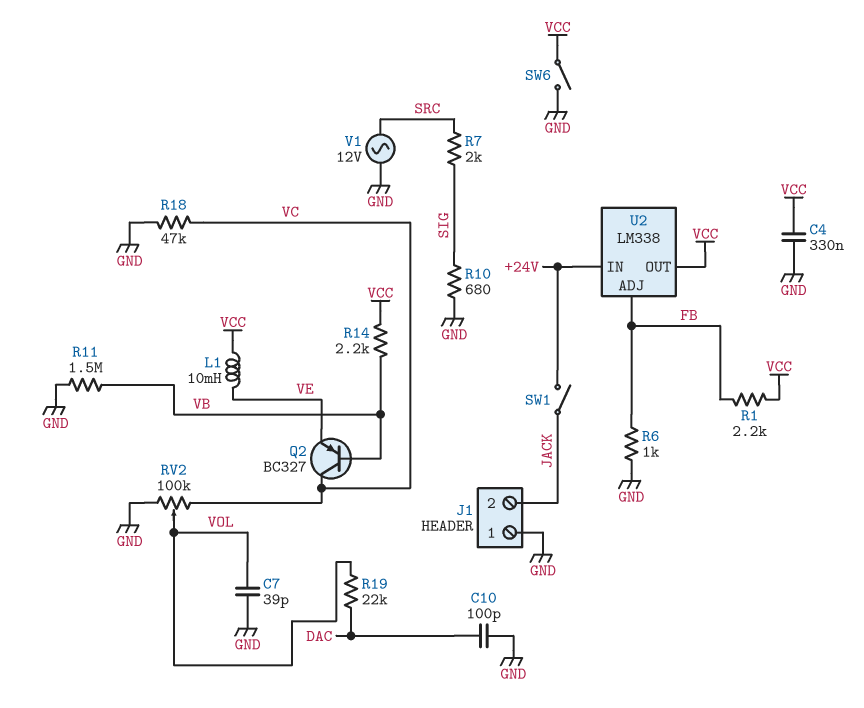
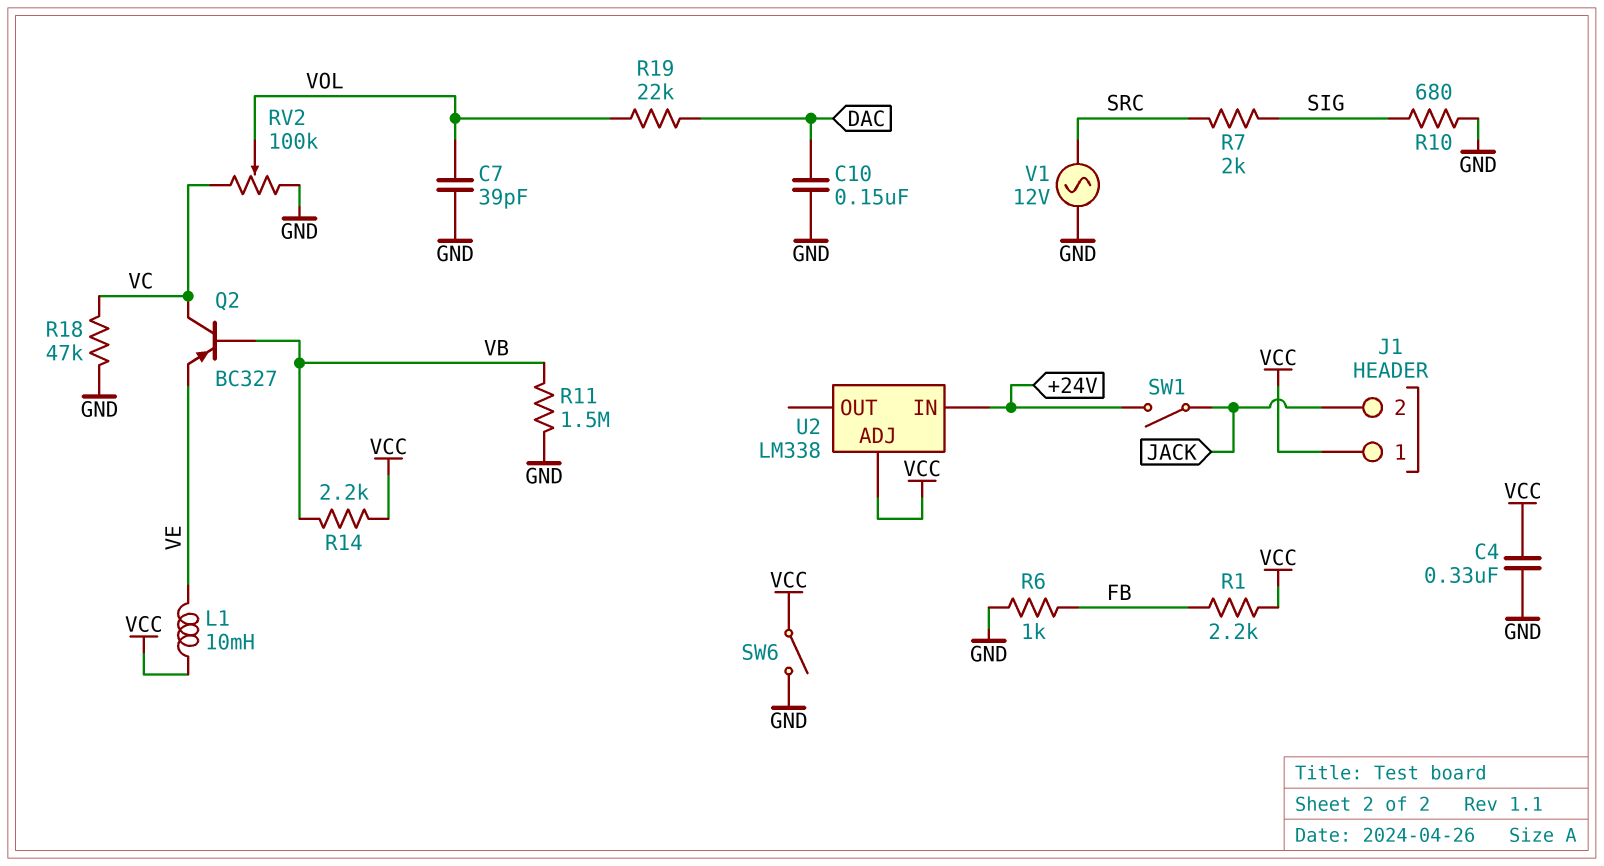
C10: 100pF (DAC, GND) -> 150nF (DAC, GND)
J1 pin 1: GND -> VCC
U2 pin ADJ: FB -> VCC
U2 pin OUT: VCC -> none

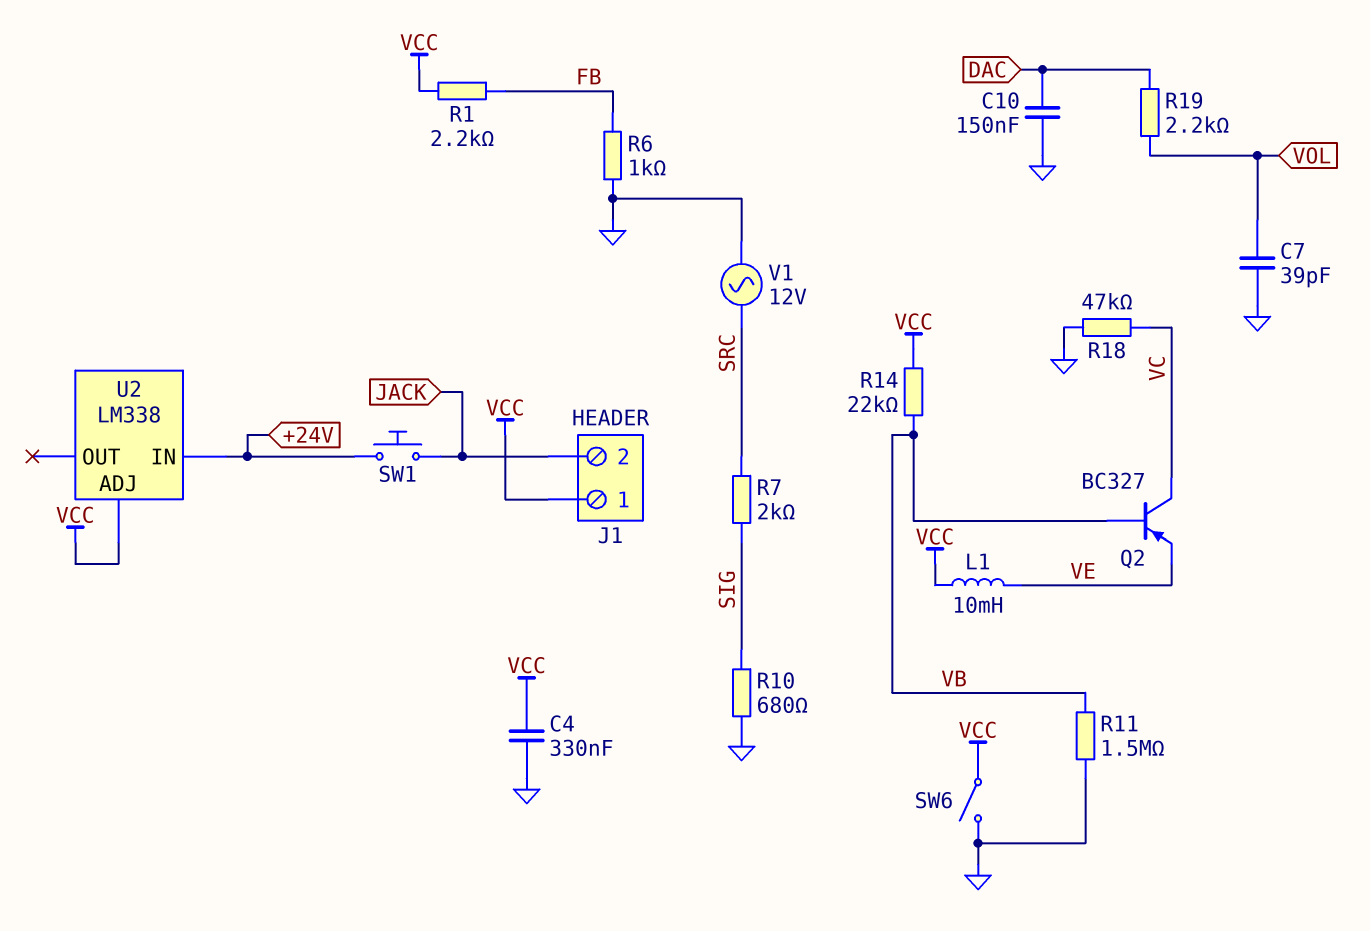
R14: 2.2k (VB, VCC) -> 22k (VB, VCC)
R19: 22k (DAC, VOL) -> 2.2k (DAC, VOL)
RV2: 100k (GND, VC, wiper VOL) -> none
SW1: switch (+24V, JACK) -> button (+24V, JACK)

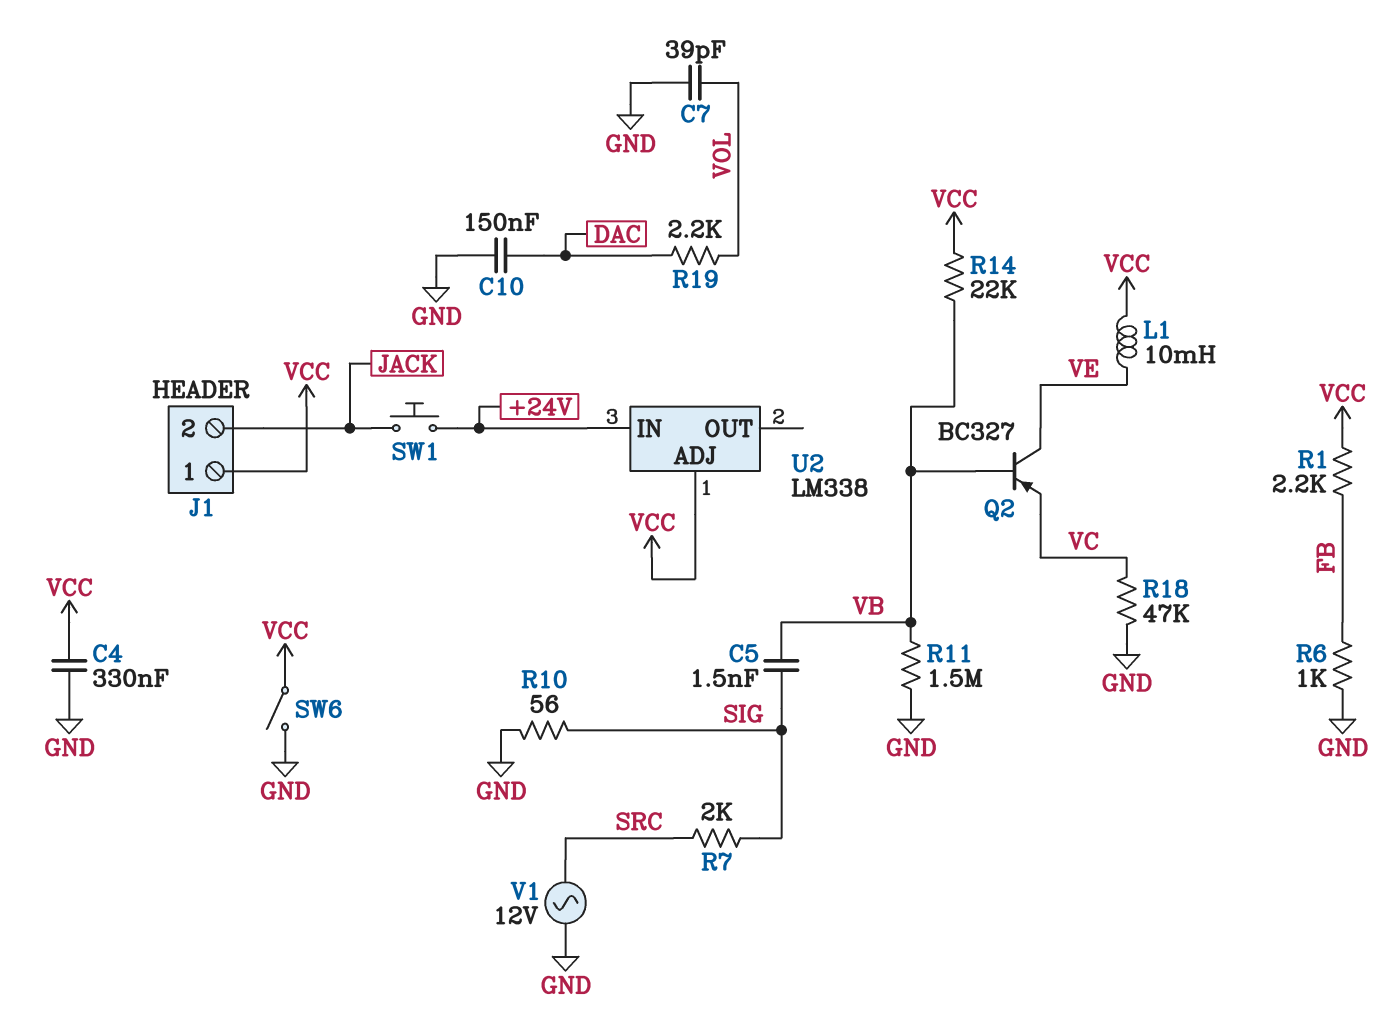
C5: none -> 1.5nF (SIG, VB)
Q2: PNP BC327 (B VB, C VC, E VE) -> PNP BC327 (B VB, C VE, E VC)
R10: 680 (GND, SIG) -> 56 (GND, SIG)

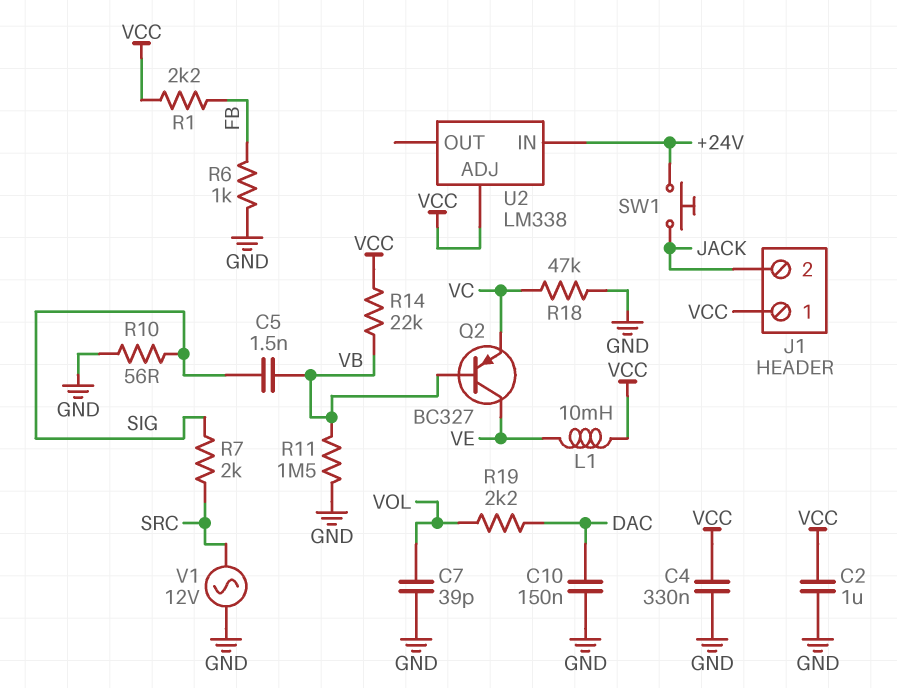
C2: none -> 1uF (GND, VCC)
SW6: switch (GND, VCC) -> none

